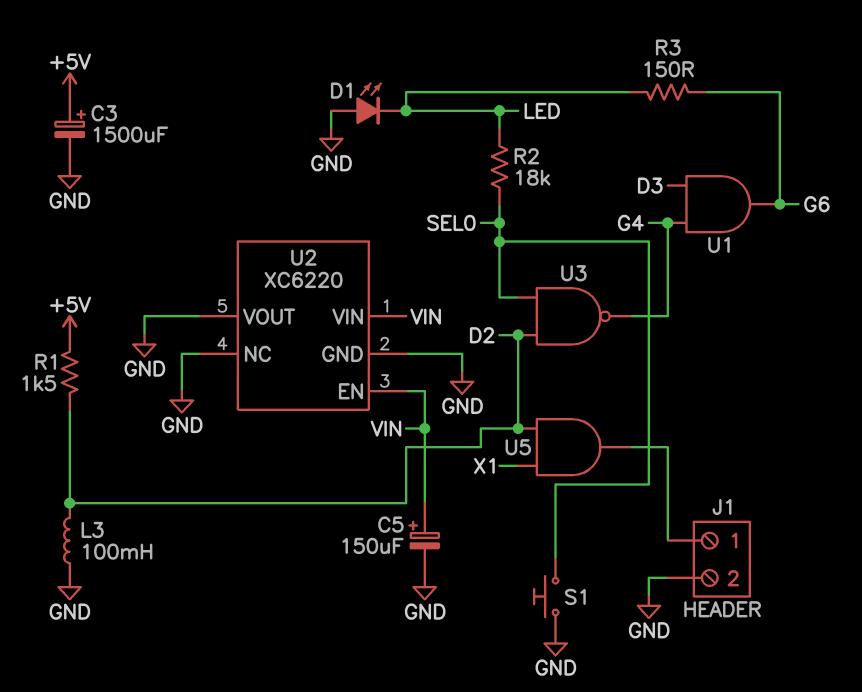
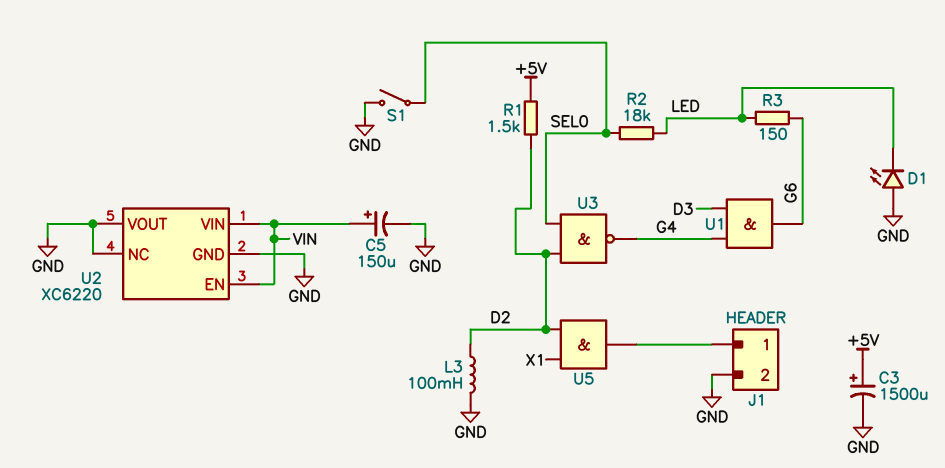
S1: button (GND, SEL0) -> switch (GND, SEL0)

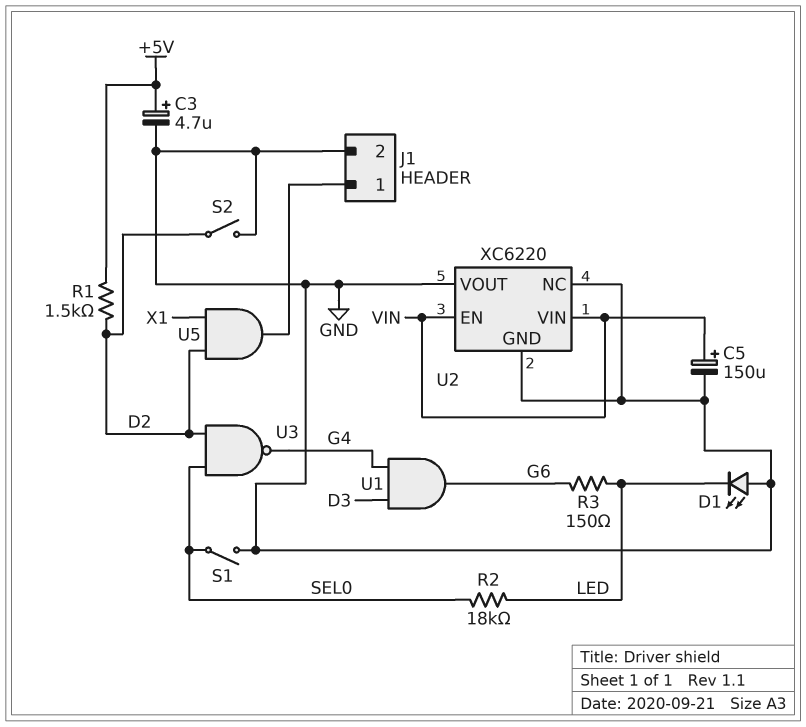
C3: 1500uF (plus +5V, minus GND) -> 4.7uF (plus +5V, minus GND)
L3: 100mH (D2, GND) -> none
S2: none -> switch (D2, GND)

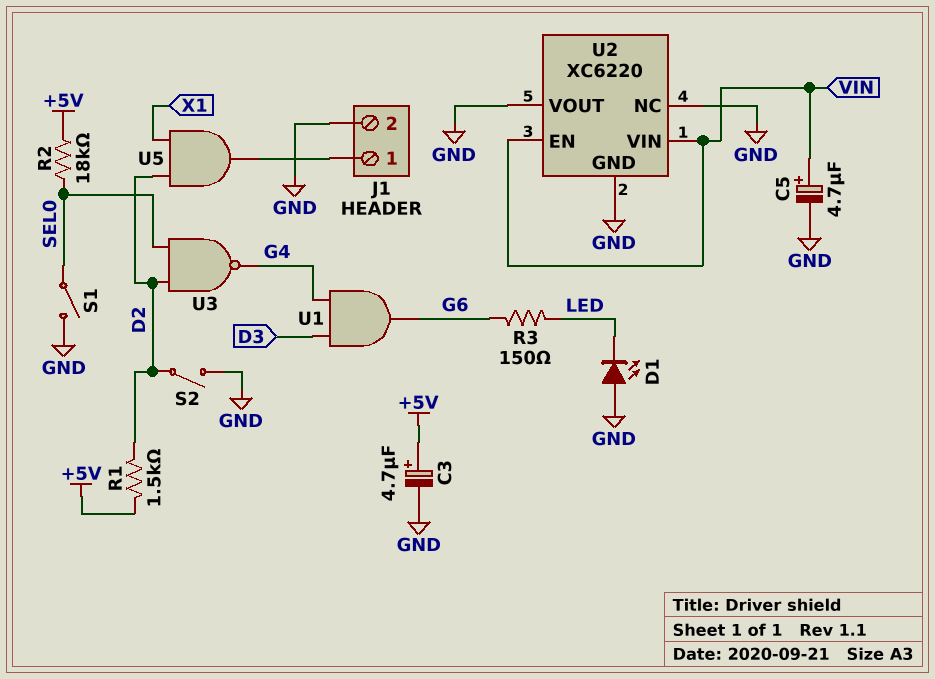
C5: 150uF (plus VIN, minus GND) -> 4.7uF (plus VIN, minus GND)
R2: 18k (LED, SEL0) -> 18k (+5V, SEL0)

